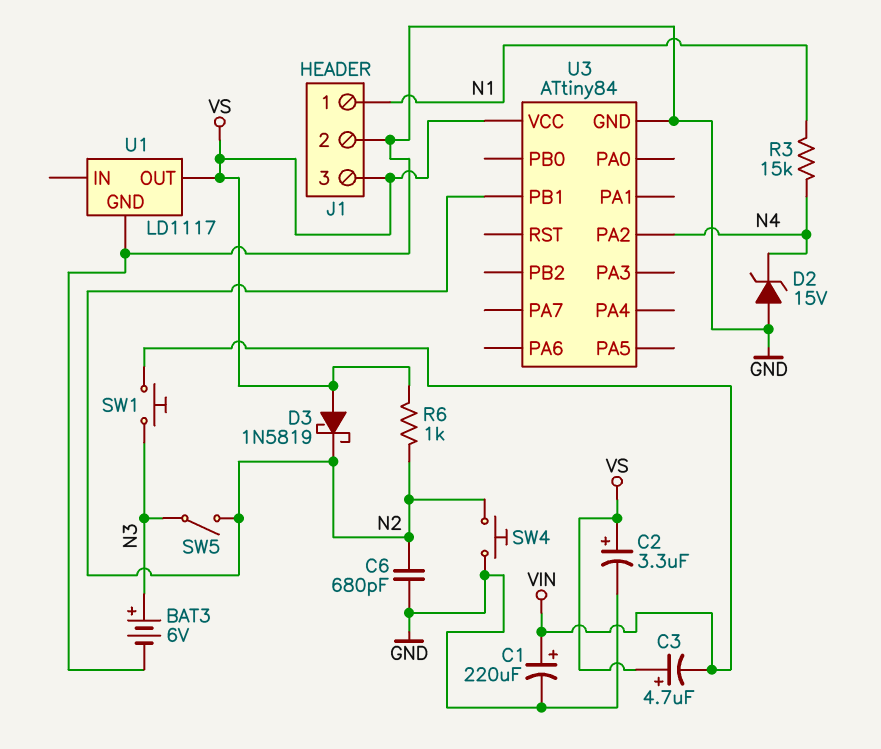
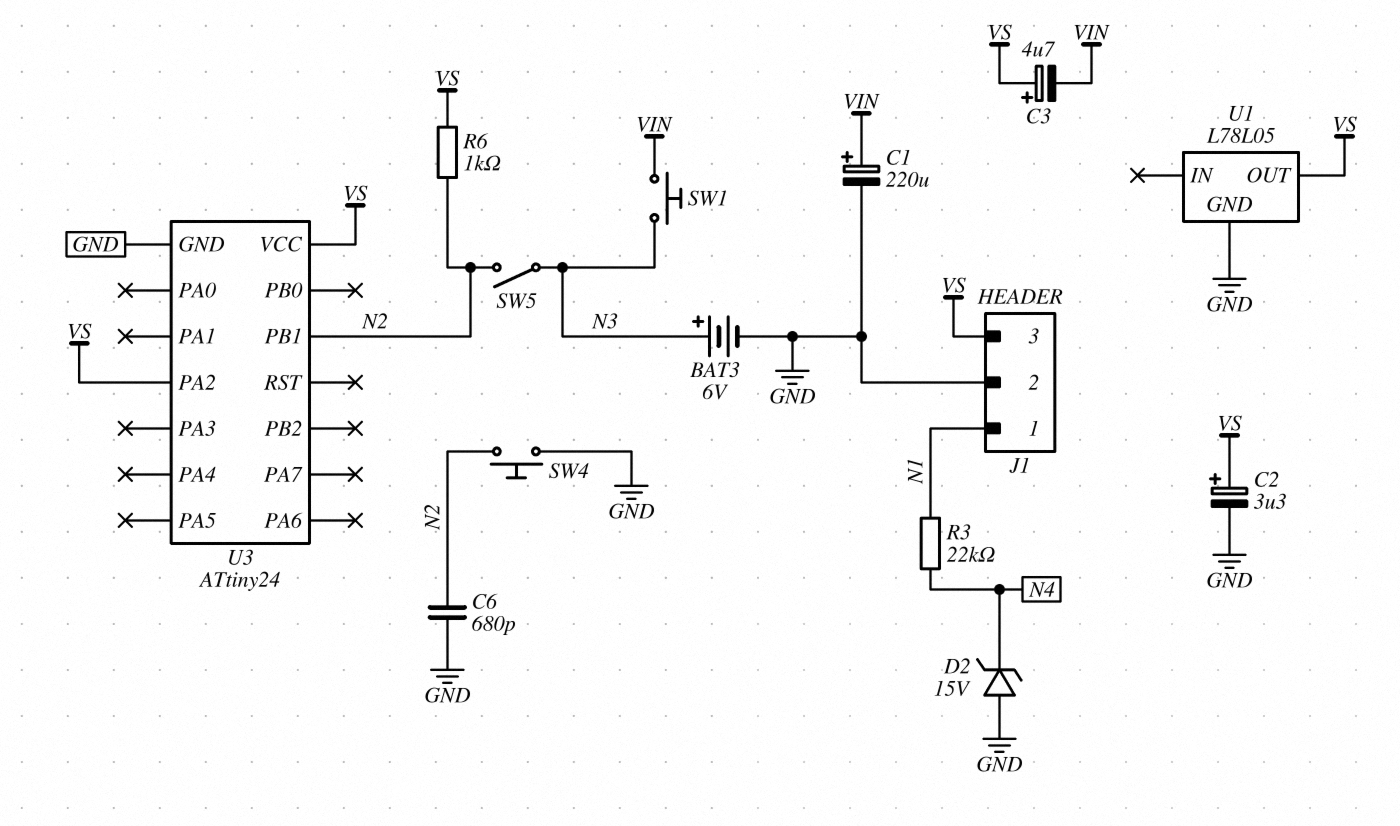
D3: schottky 1N5819 (A VS, K N2) -> none
R3: 15k (N1, N4) -> 22k (N1, N4)
U1: LD1117 -> L78L05
U3: ATtiny84 -> ATtiny24
U3 pin PA2: N4 -> VS

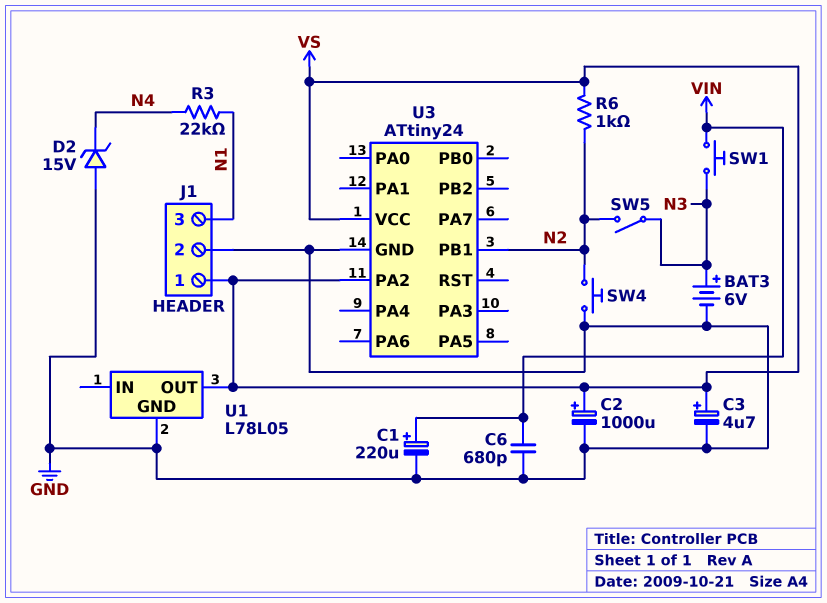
C2: 3.3uF (plus VS, minus GND) -> 1000uF (plus VS, minus GND)
C3: 4.7uF (plus VS, minus VIN) -> 4.7uF (plus VS, minus GND)
C6: 680pF (GND, N2) -> 680pF (GND, VIN)
J1 pin 1: N1 -> VS
J1 pin 3: VS -> N1

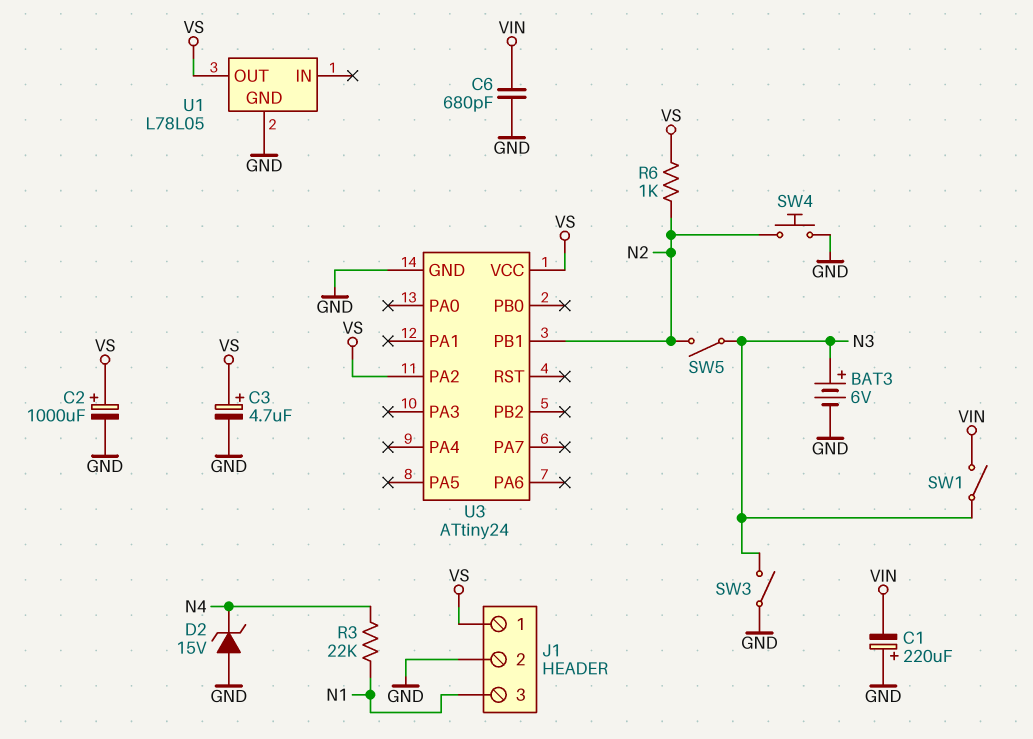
C1: 220uF (plus VIN, minus GND) -> 220uF (plus GND, minus VIN)
SW1: button (N3, VIN) -> switch (N3, VIN)
SW3: none -> switch (GND, N3)

